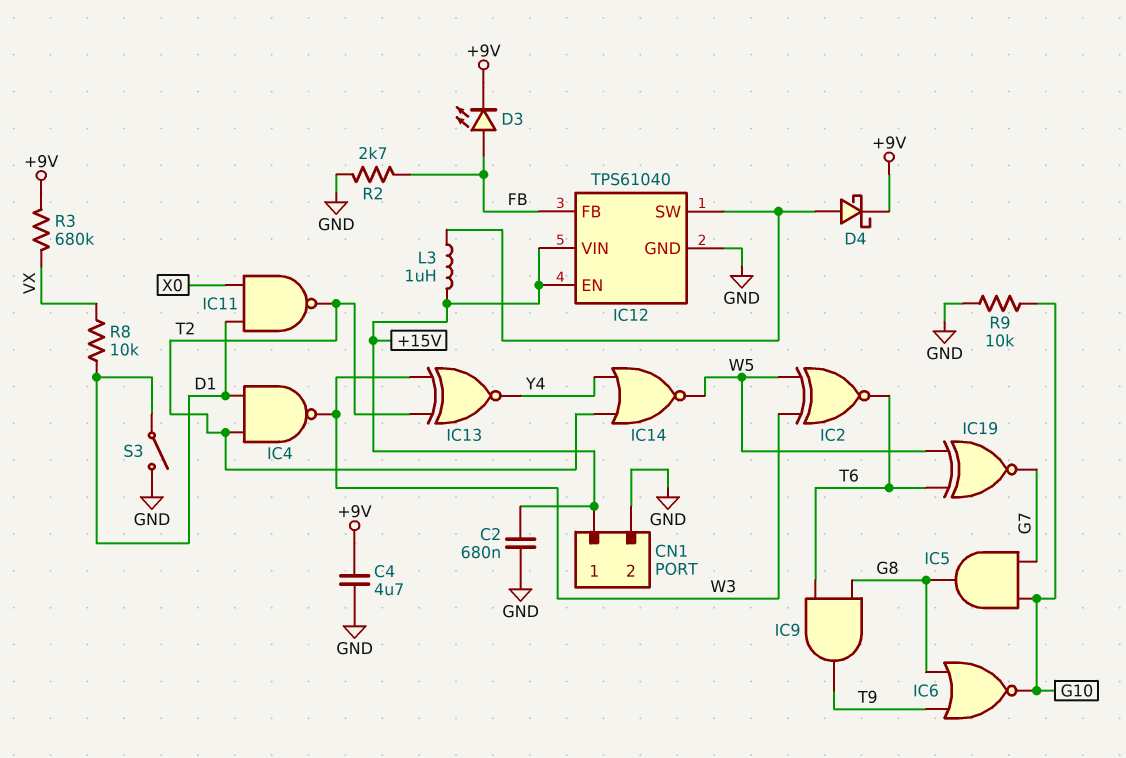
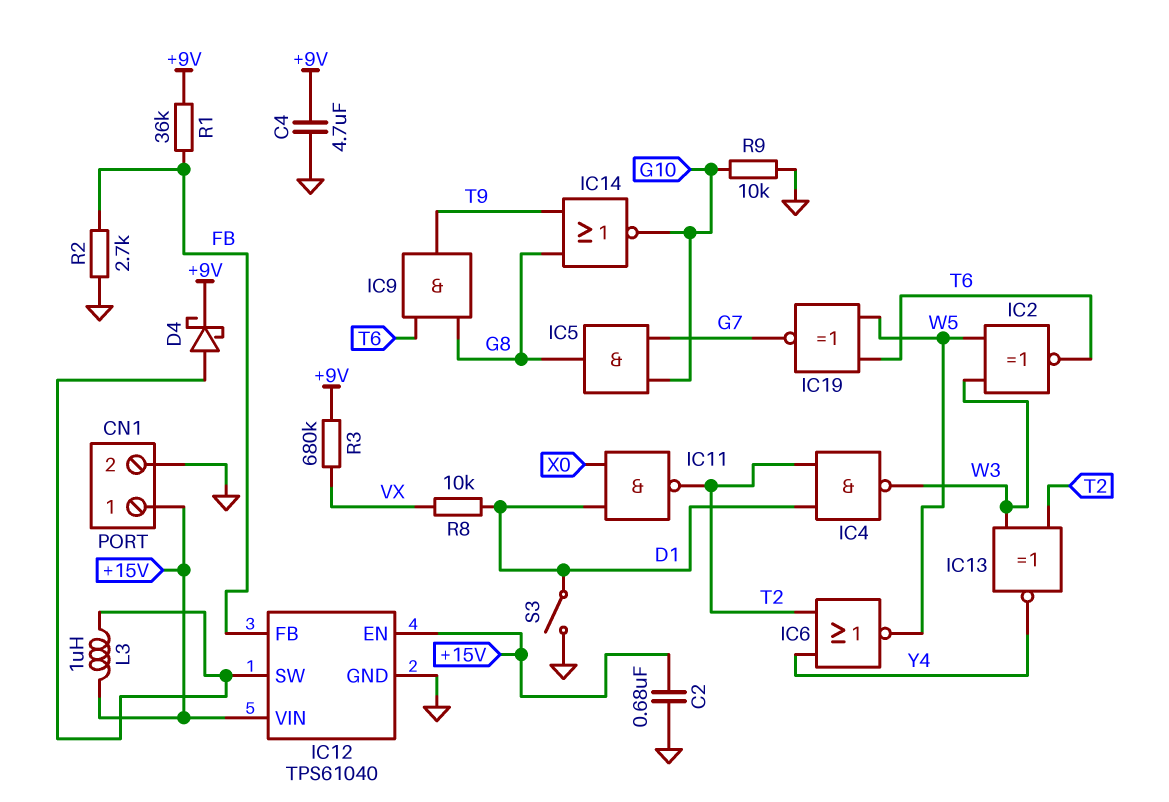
D3: LED (A FB, K +9V) -> none
IC6: NOR (in G8, in T9, out G10) -> NOR (in T2, in Y4, out W5)
IC14: NOR (in T2, in Y4, out W5) -> NOR (in G8, in T9, out G10)
R1: none -> 36k (+9V, FB)

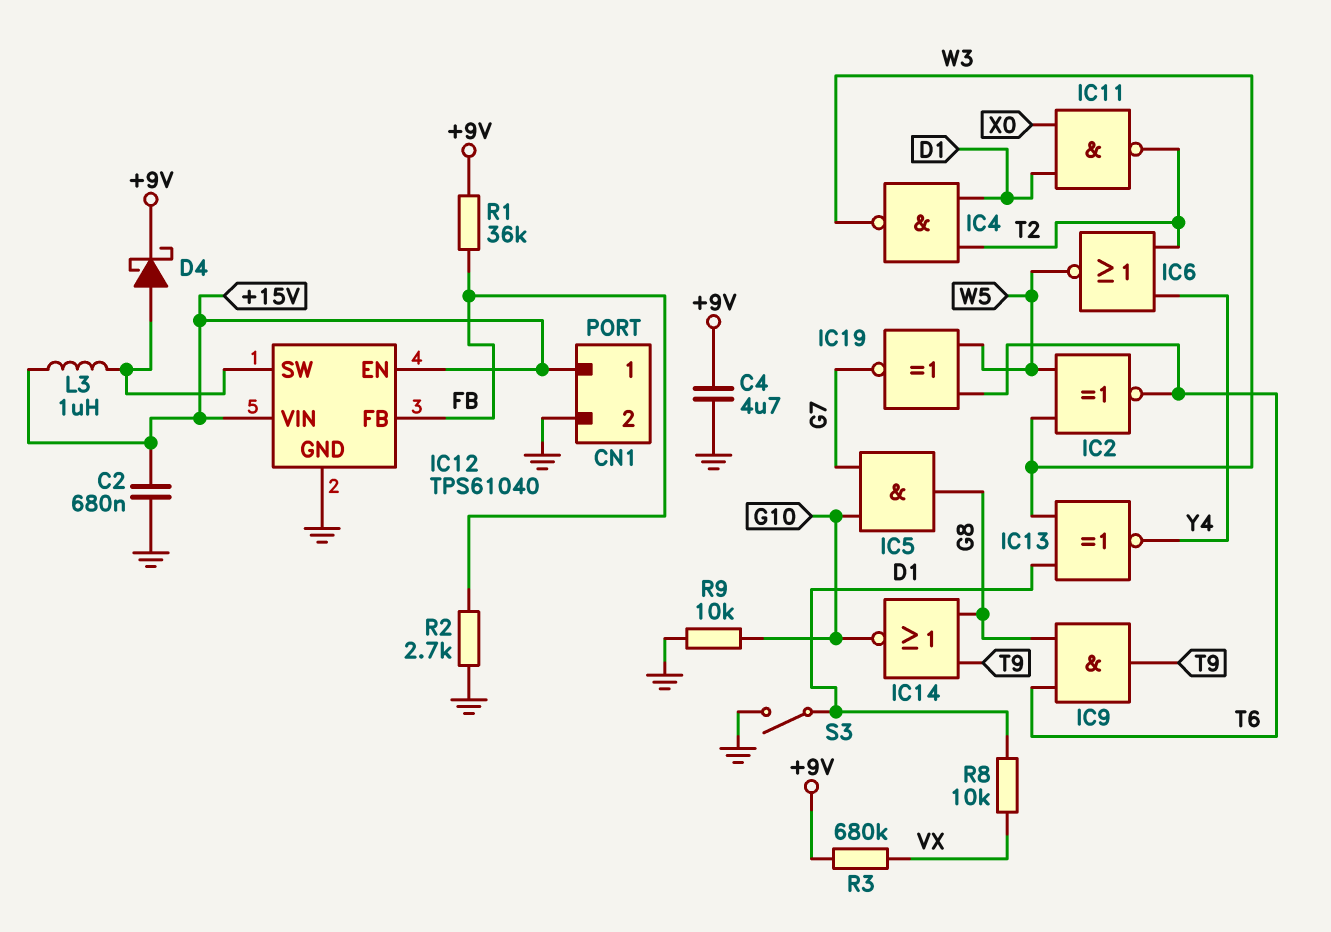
IC13: XNOR (in T2, in W3, out Y4) -> XNOR (in D1, in W3, out Y4)

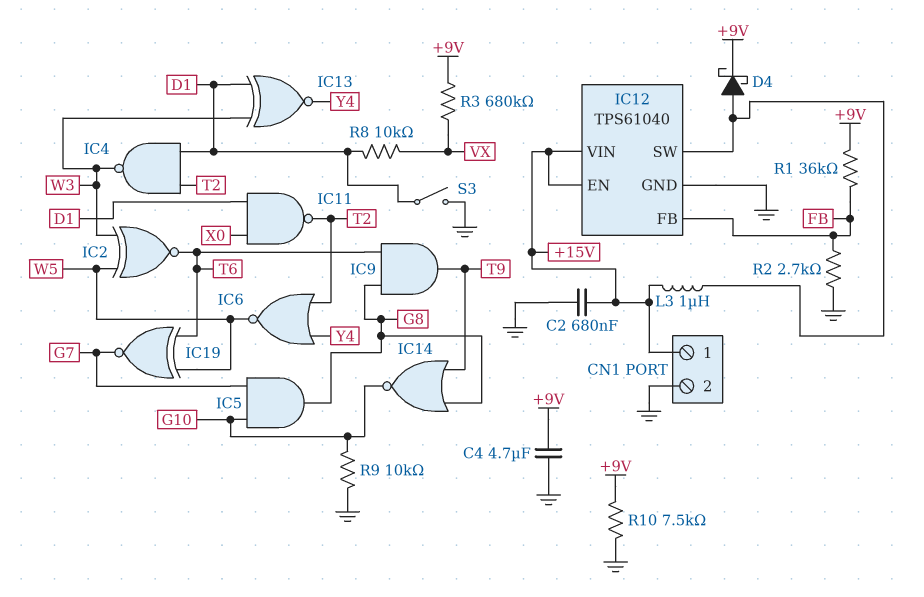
R10: none -> 7.5k (+9V, GND)

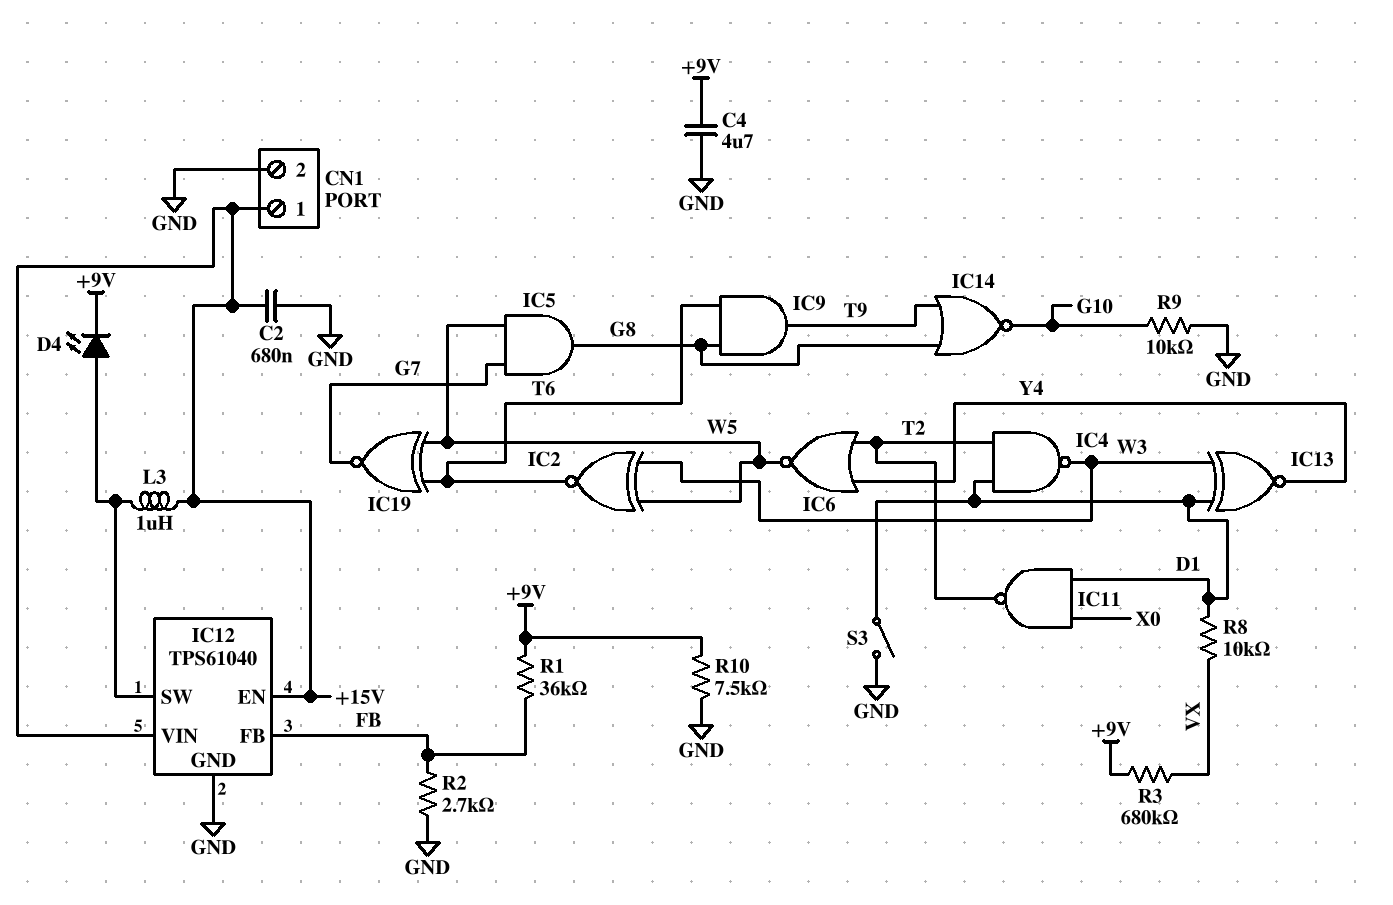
D4: schottky (A IC12/SW, K +9V) -> LED (A IC12/SW, K +9V)
IC5: AND (in G7, in G10, out G8) -> AND (in G7, in W5, out G8)

